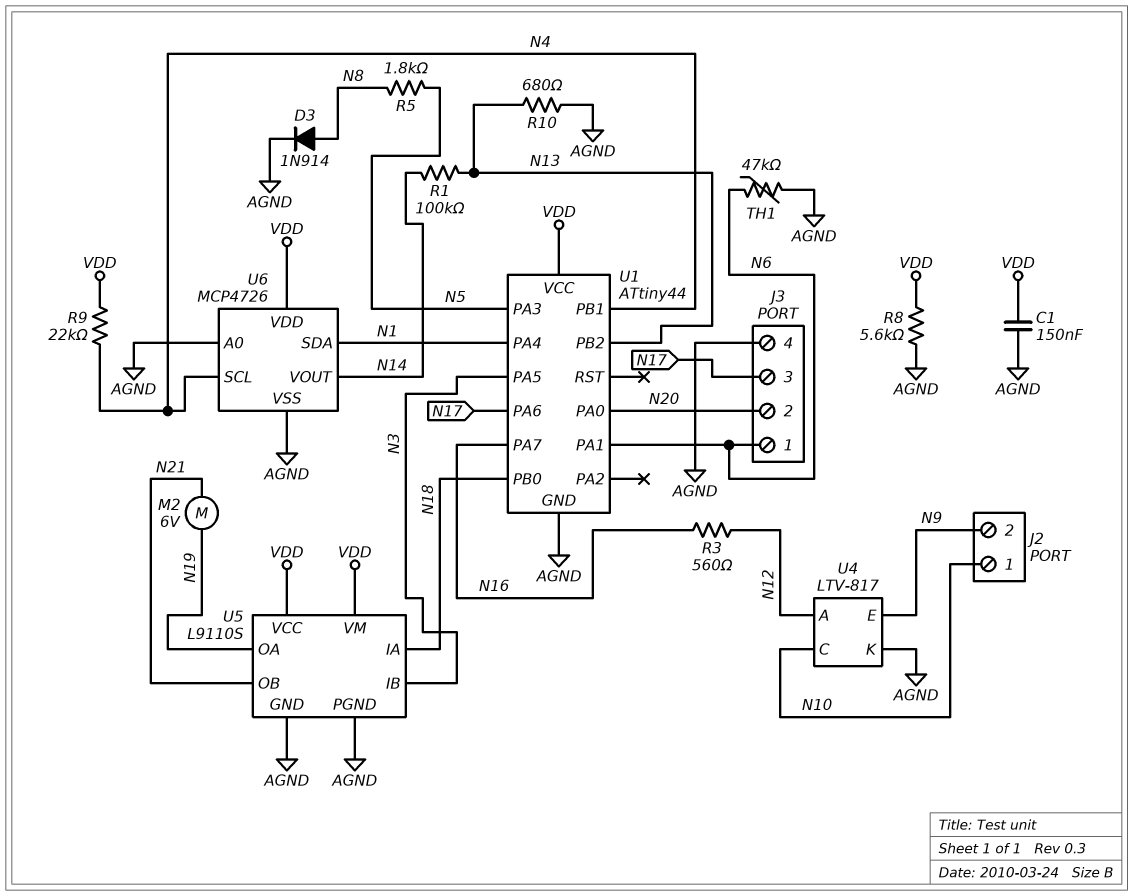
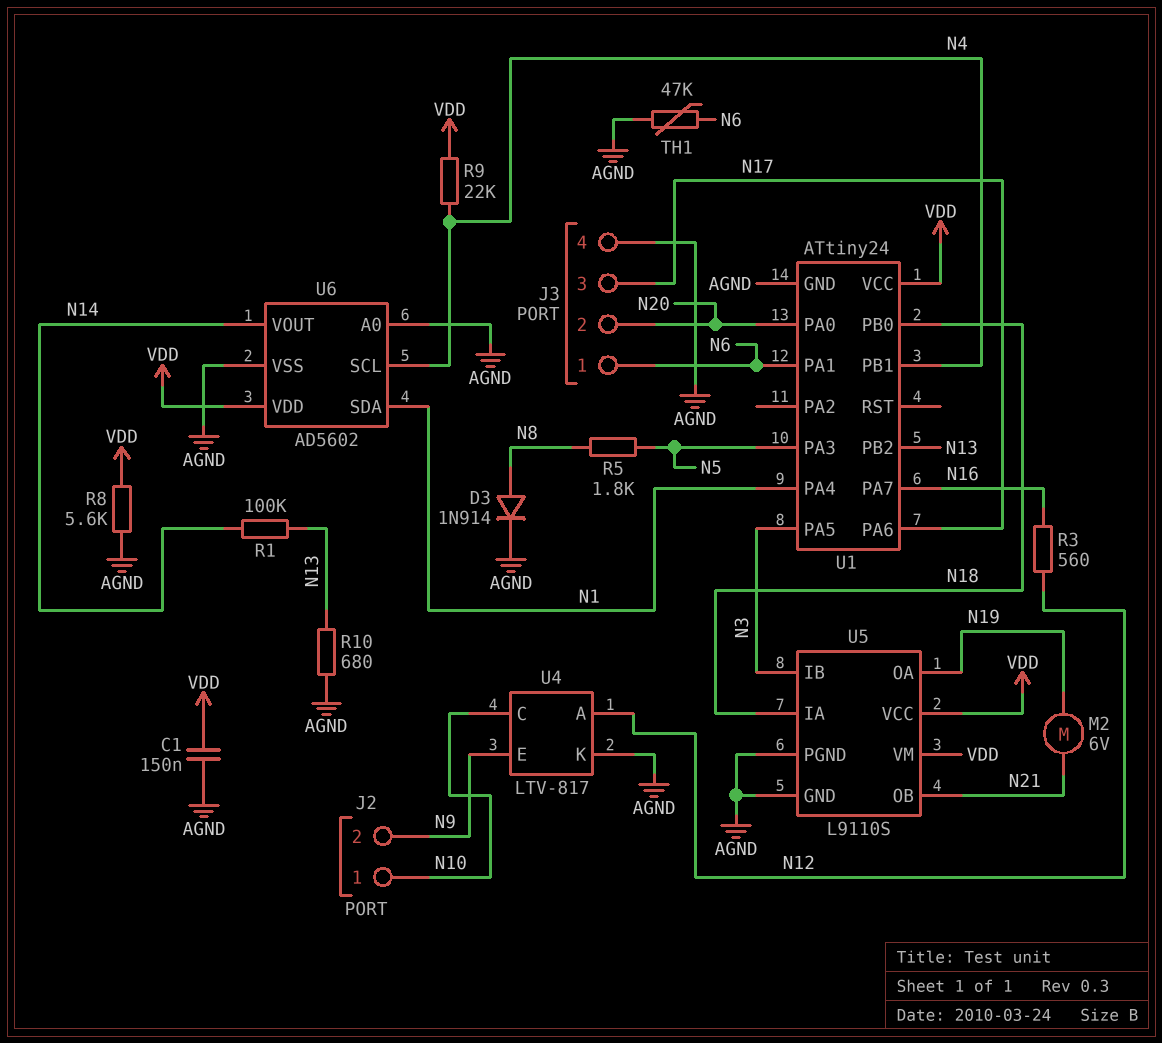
U1: ATtiny44 -> ATtiny24
U6: MCP4726 -> AD5602

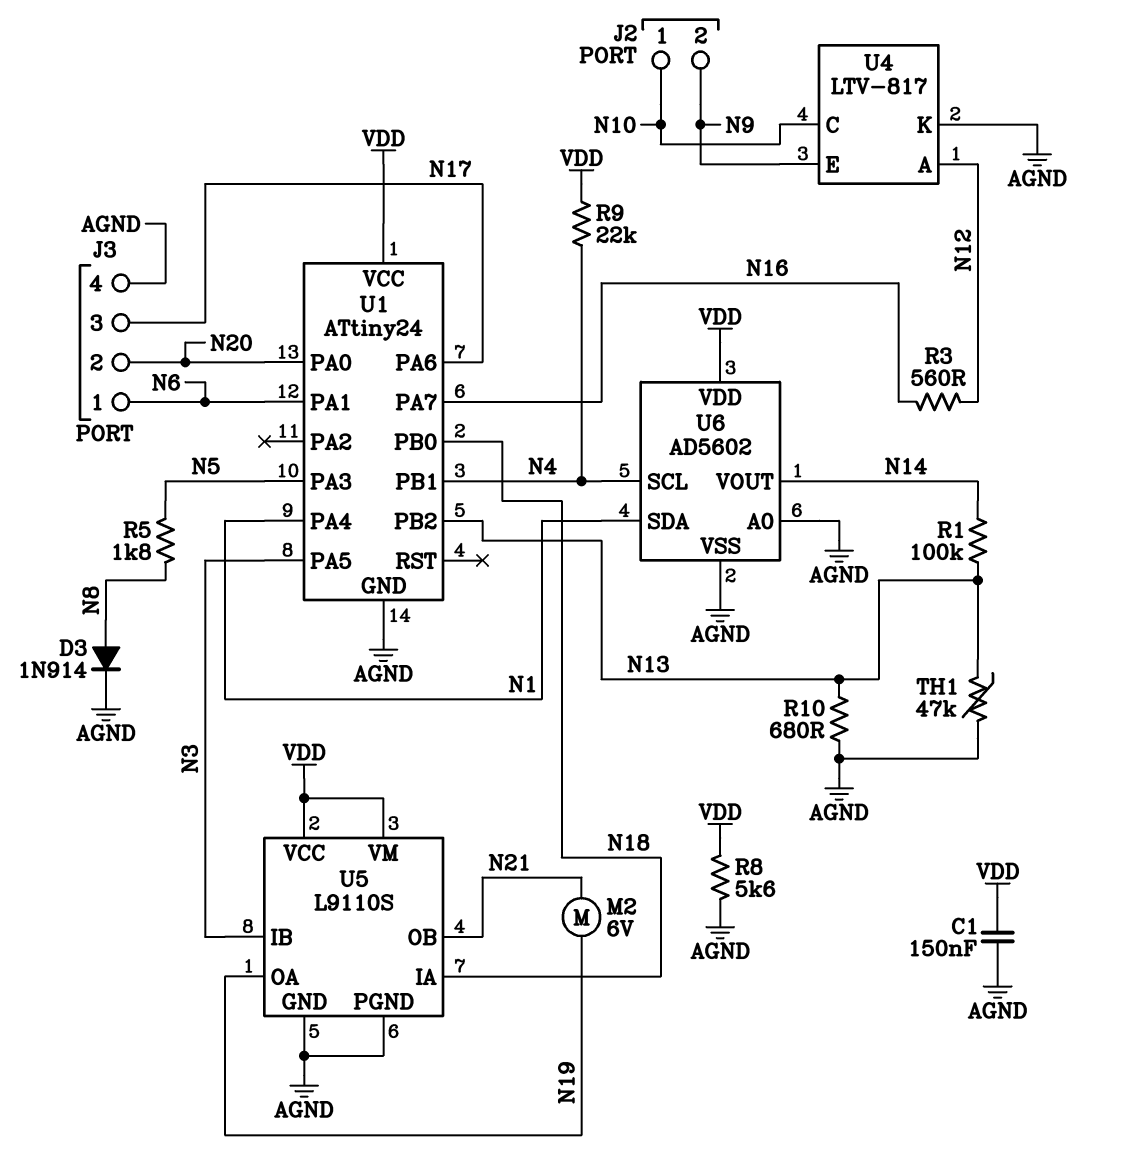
TH1: 47k (AGND, N6) -> 47k (AGND, N13)

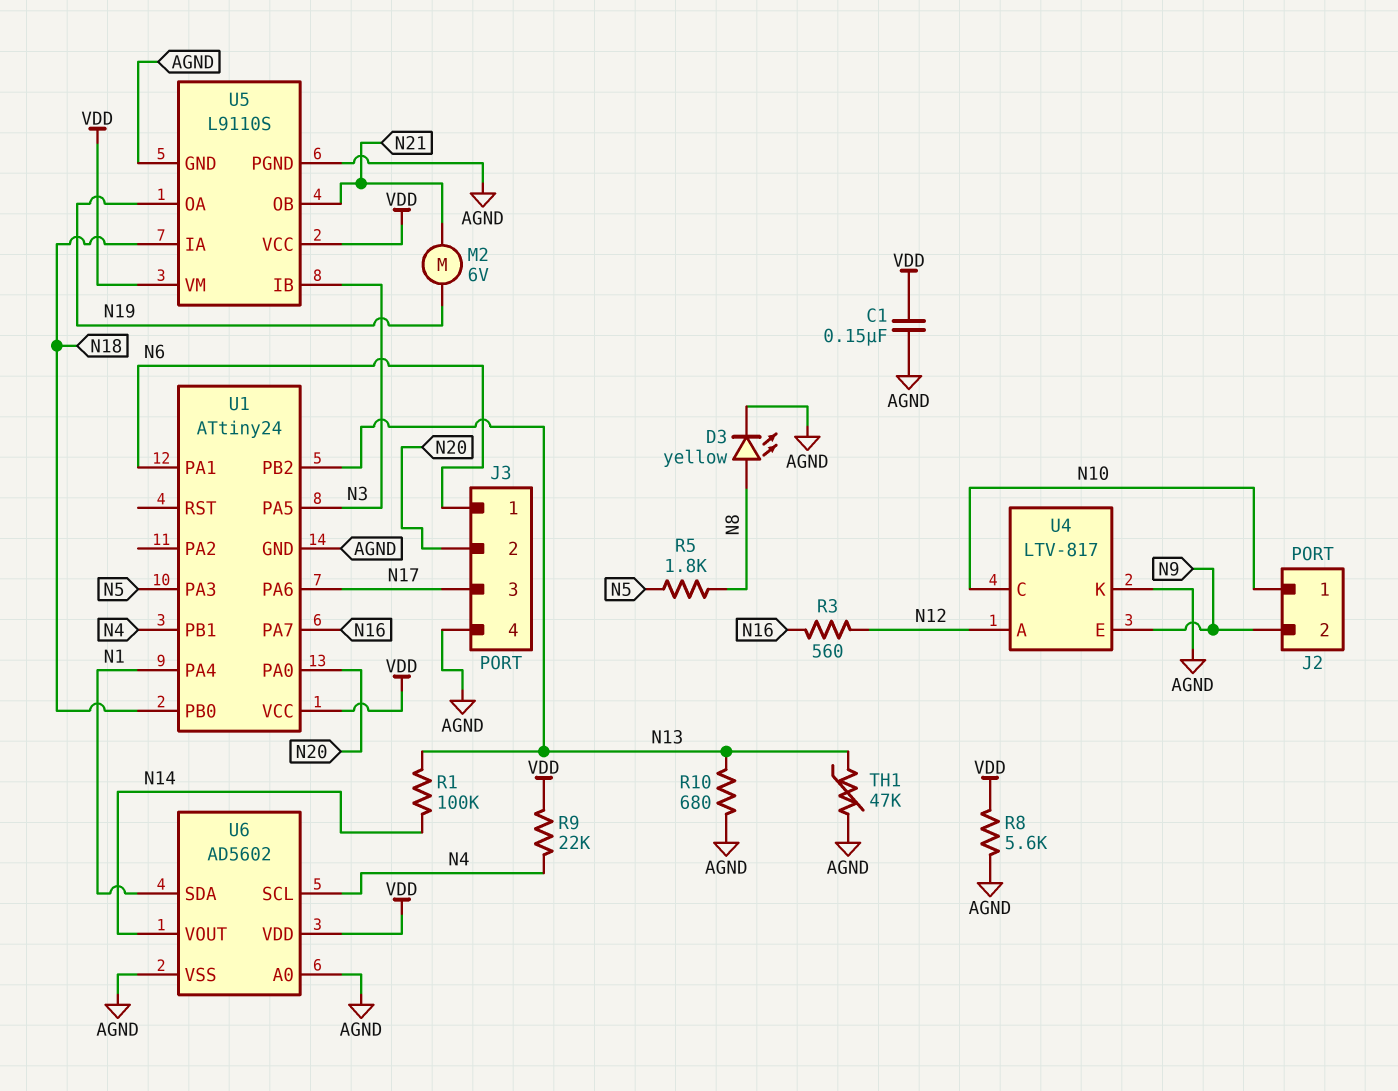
D3: diode 1N914 (A N8, K AGND) -> LED yellow (A N8, K AGND)

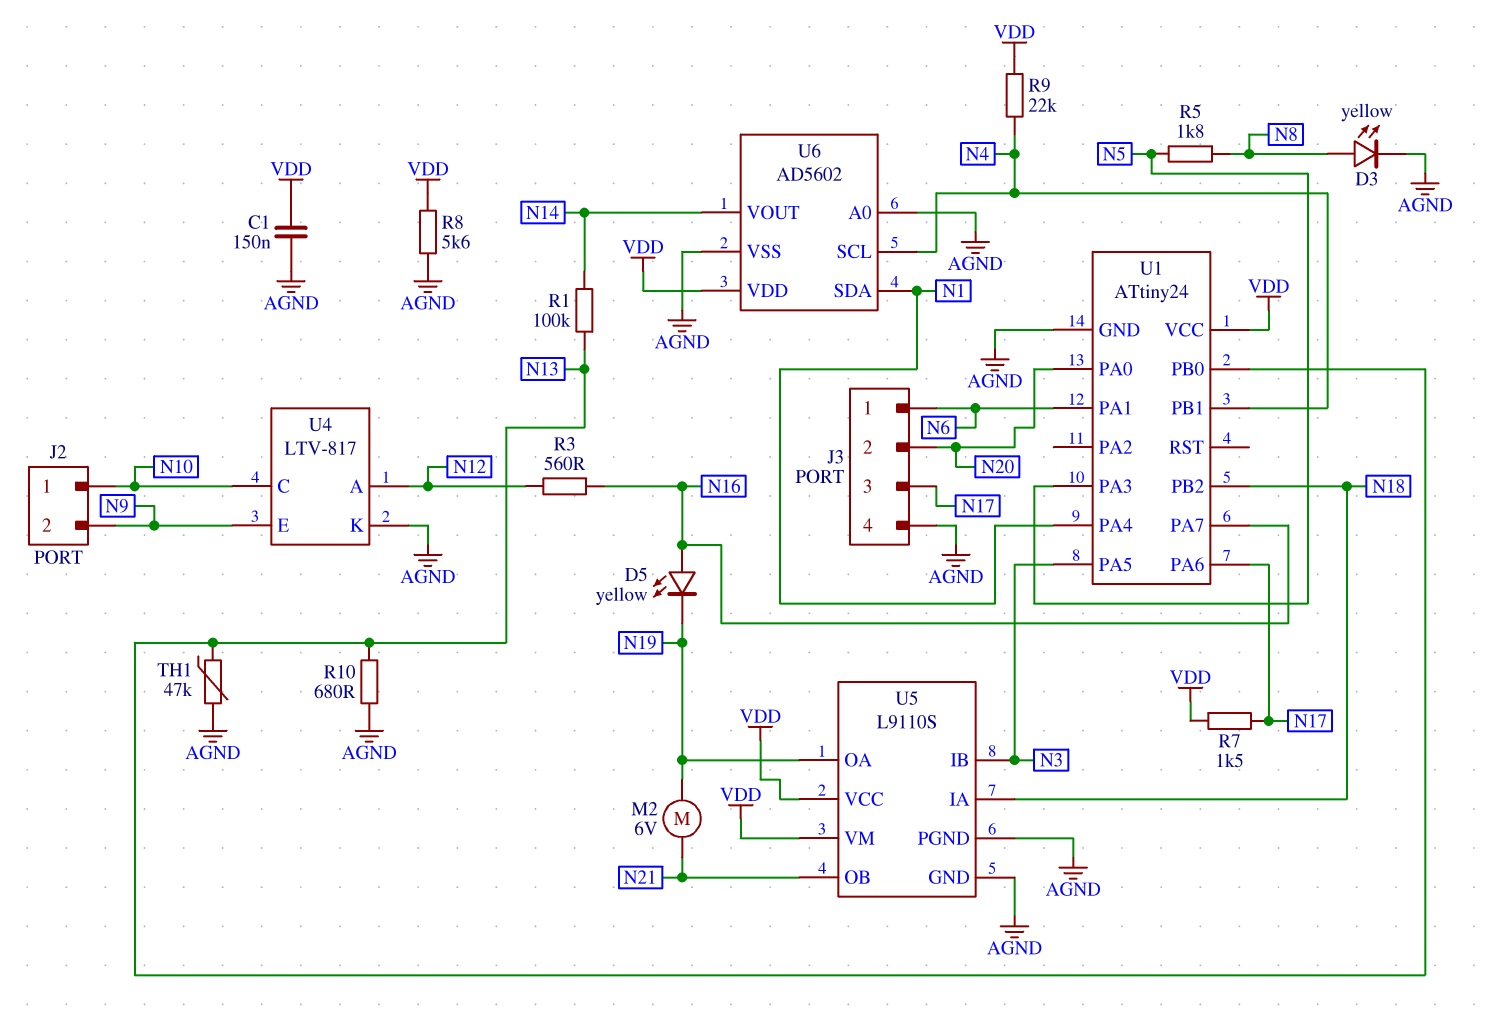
D5: none -> LED yellow (A N16, K N19)
R7: none -> 1.5k (N17, VDD)
U1 pin PB0: N18 -> N13
U1 pin PB2: N13 -> N18

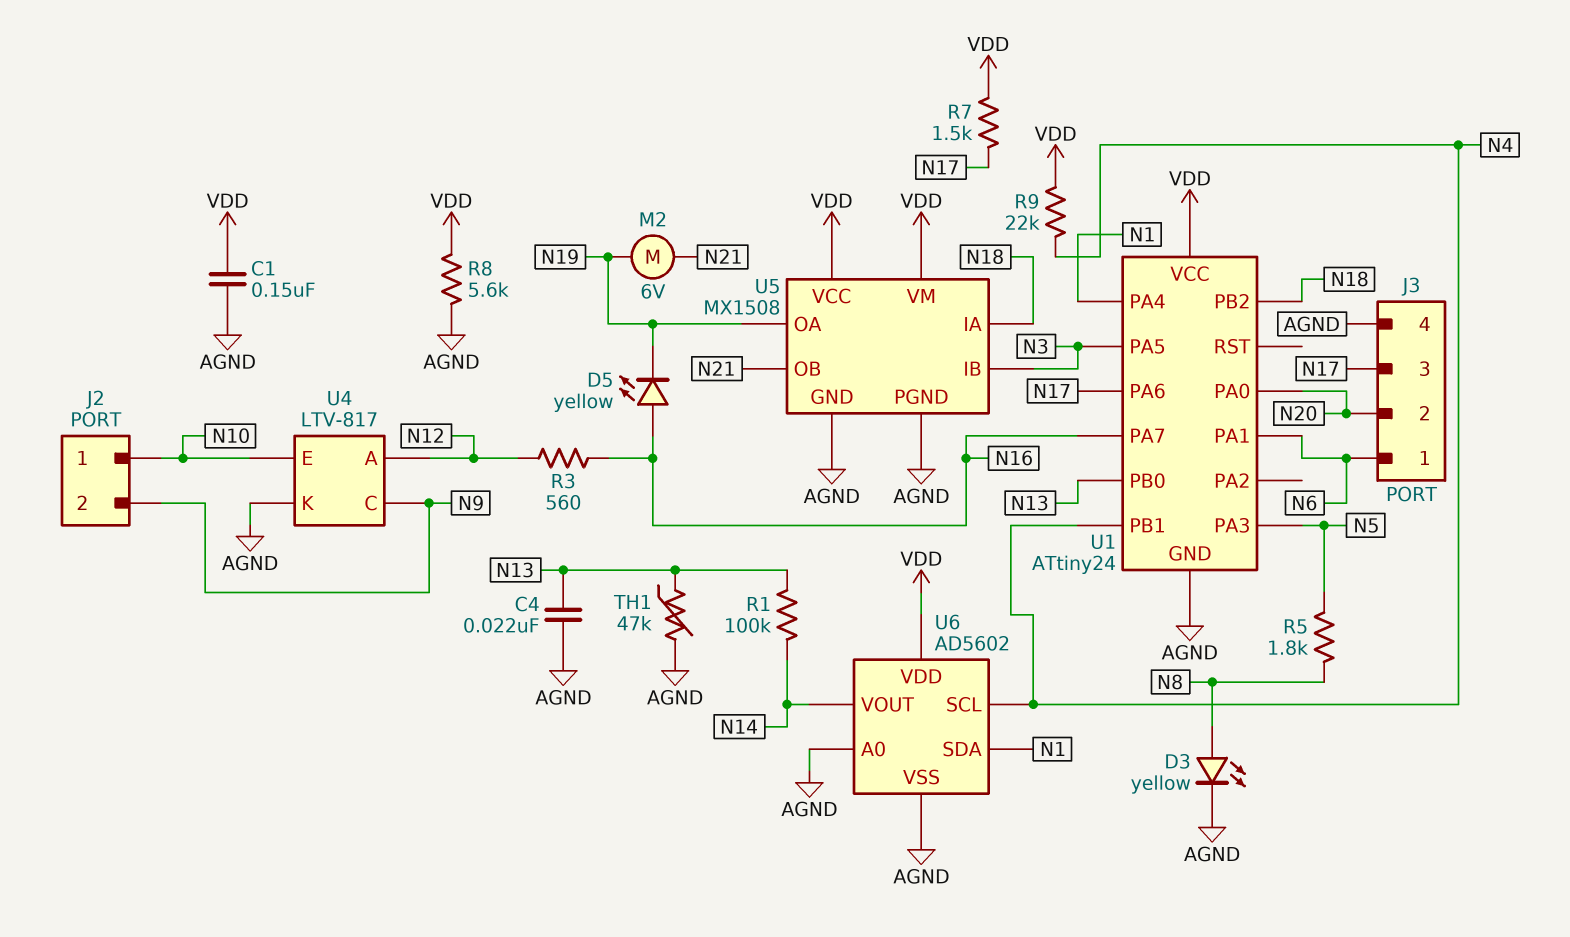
C4: none -> 22nF (AGND, N13)
R10: 680 (AGND, N13) -> none
U4 pin C: N10 -> N9
U4 pin E: N9 -> N10
U5: L9110S -> MX1508

